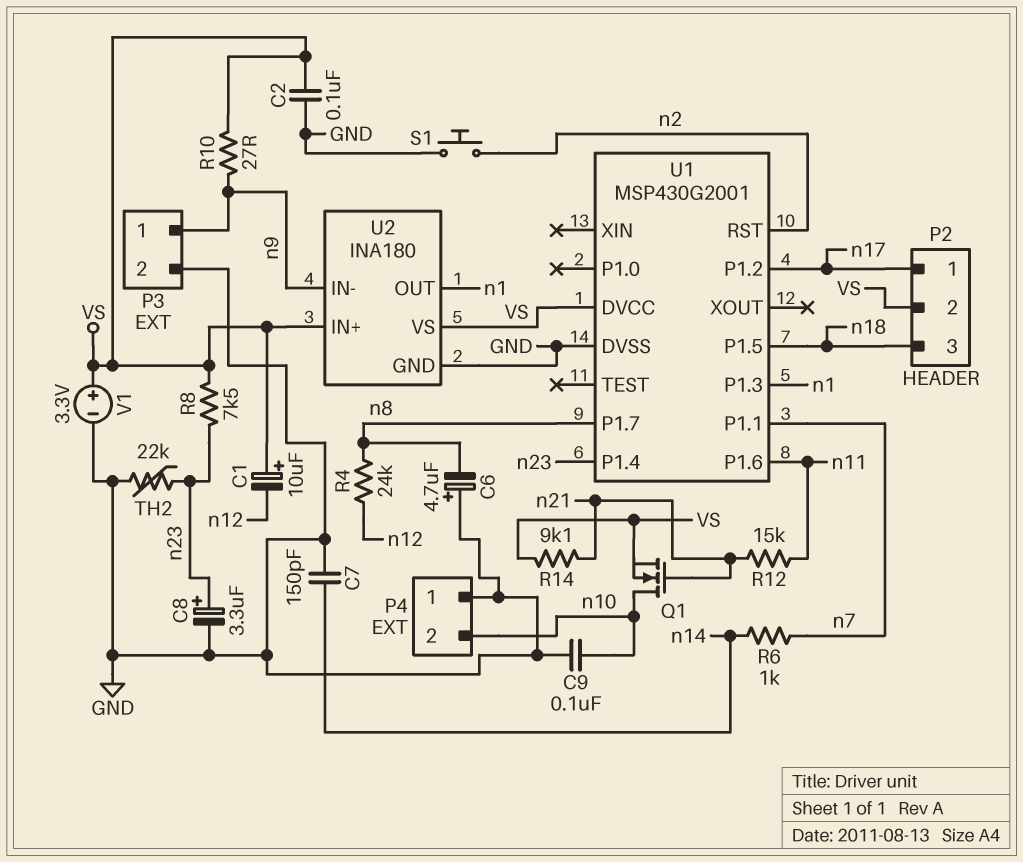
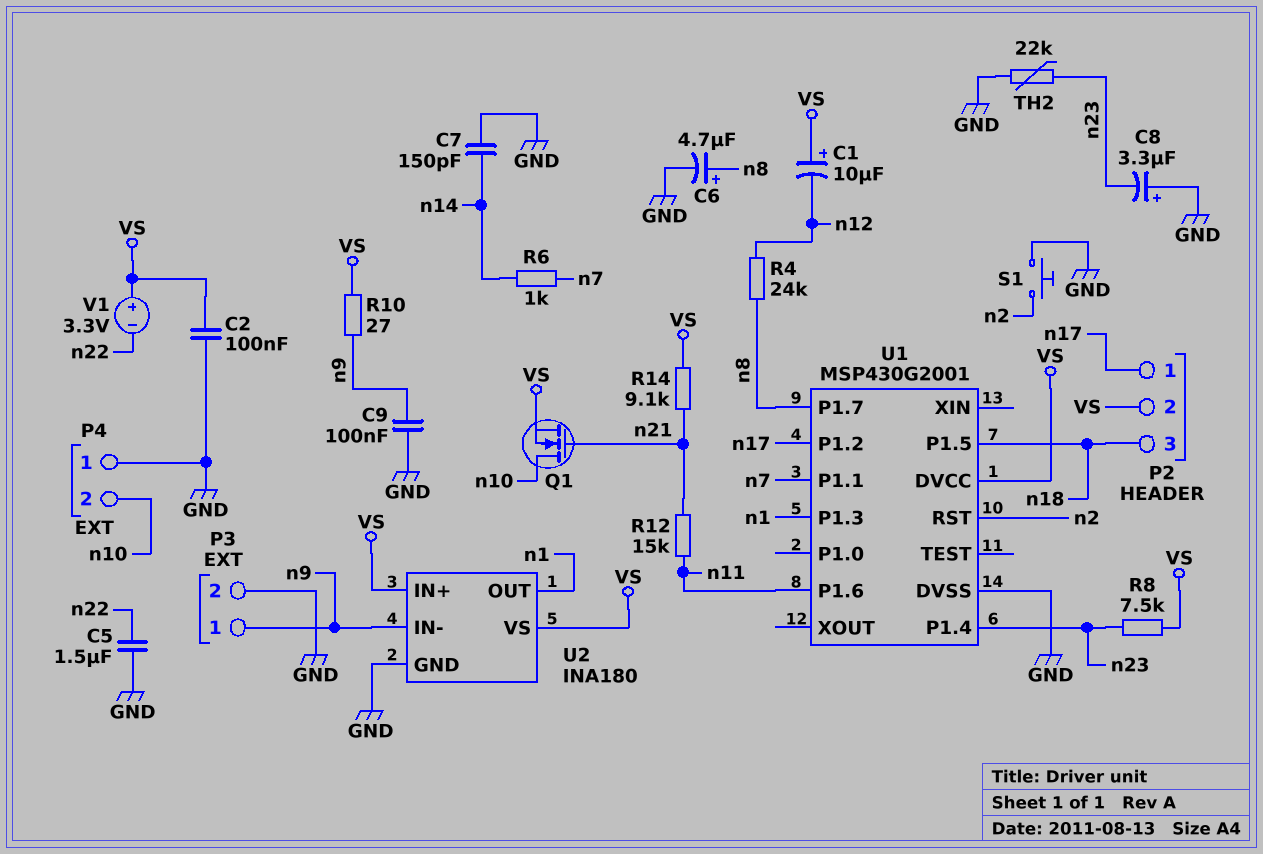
C5: none -> 1.5uF (GND, n22)
C6: 4.7uF (plus GND, minus n8) -> 4.7uF (plus n8, minus GND)
C8: 3.3uF (plus n23, minus GND) -> 3.3uF (plus GND, minus n23)
C9: 100nF (GND, n10) -> 100nF (GND, n9)
V1: 3.3V (plus VS, minus GND) -> 3.3V (plus VS, minus n22)

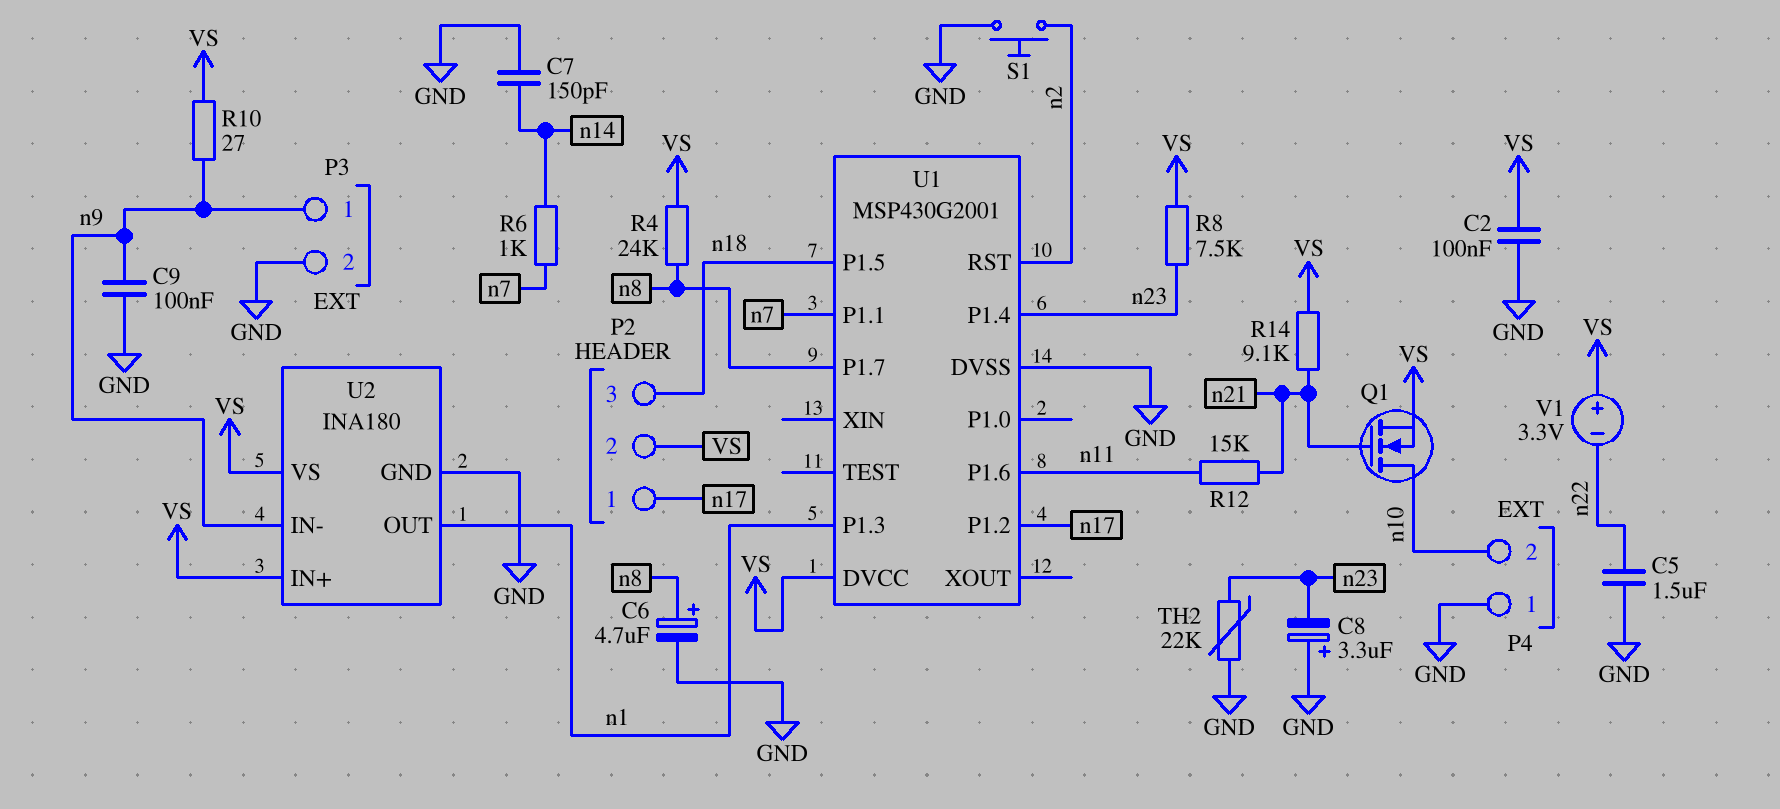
C1: 10uF (plus VS, minus n12) -> none
R4: 24k (n8, n12) -> 24k (VS, n8)

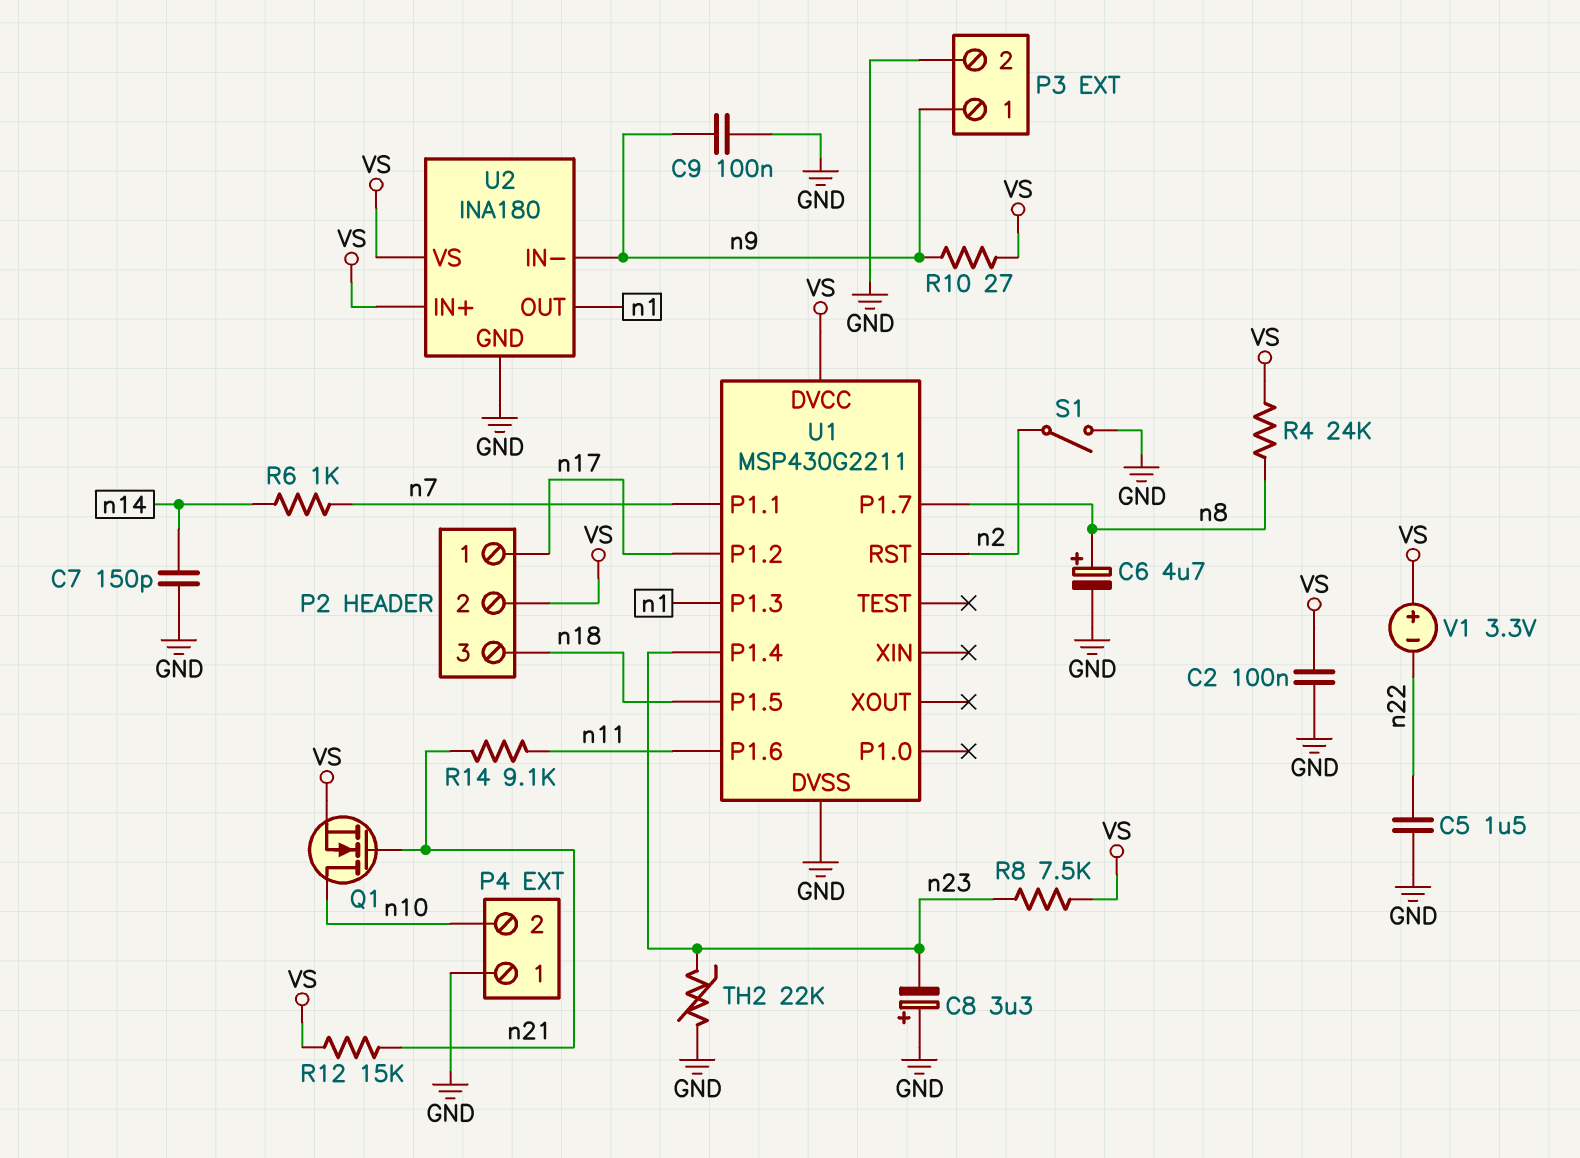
R12: 15k (n11, n21) -> 15k (VS, n21)
R14: 9.1k (VS, n21) -> 9.1k (n11, n21)
S1: button (GND, n2) -> switch (GND, n2)
U1: MSP430G2001 -> MSP430G2211

